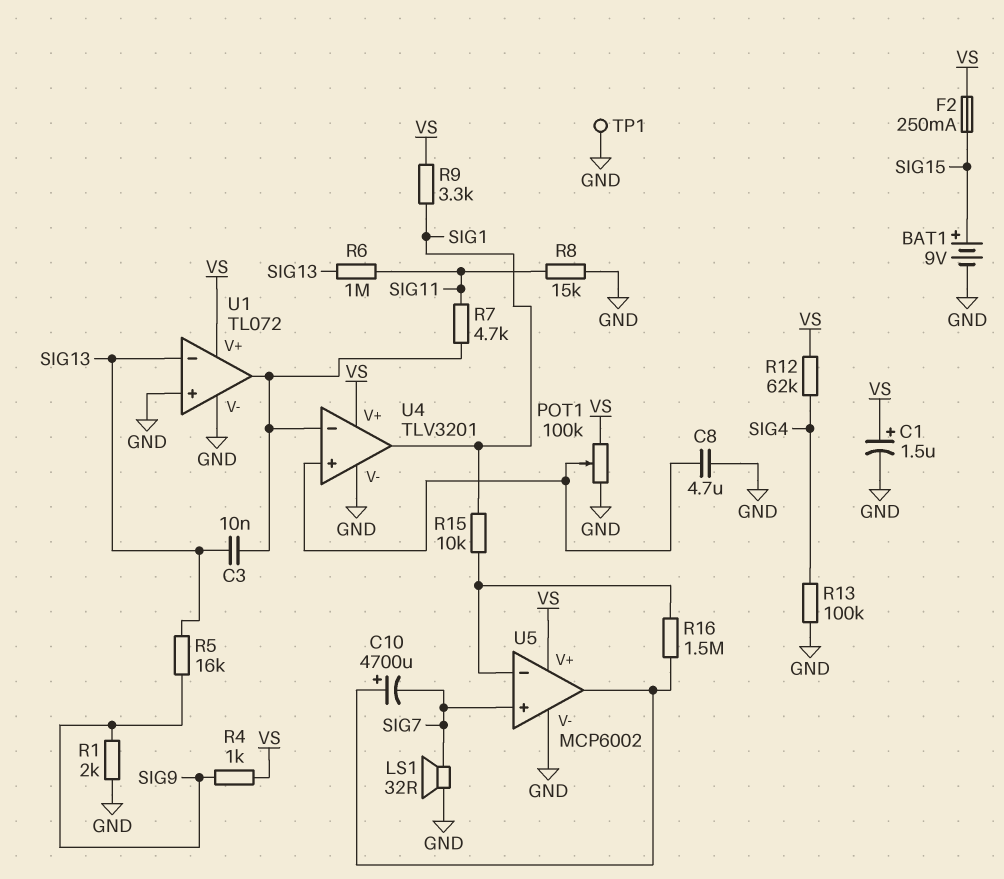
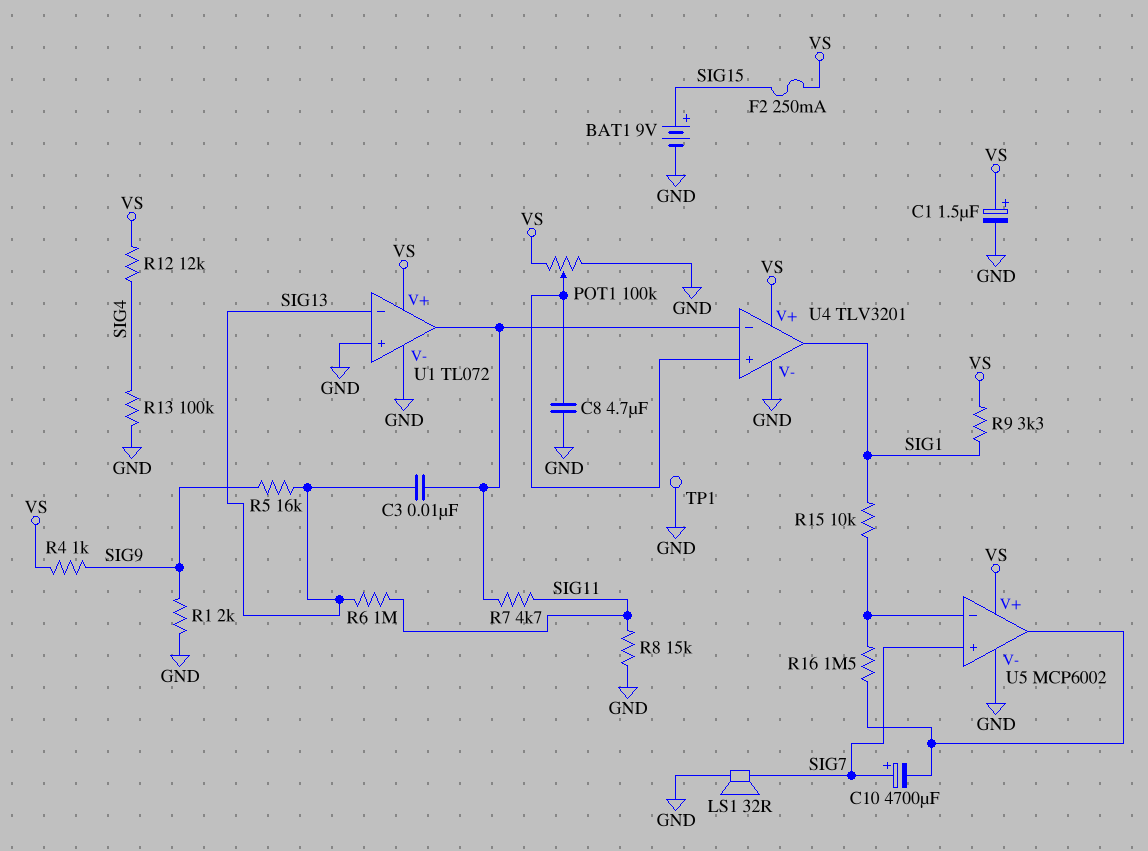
C10: 4700uF (plus U5/out, minus SIG7) -> 4700uF (plus SIG7, minus U5/out)
R12: 62k (SIG4, VS) -> 12k (SIG4, VS)

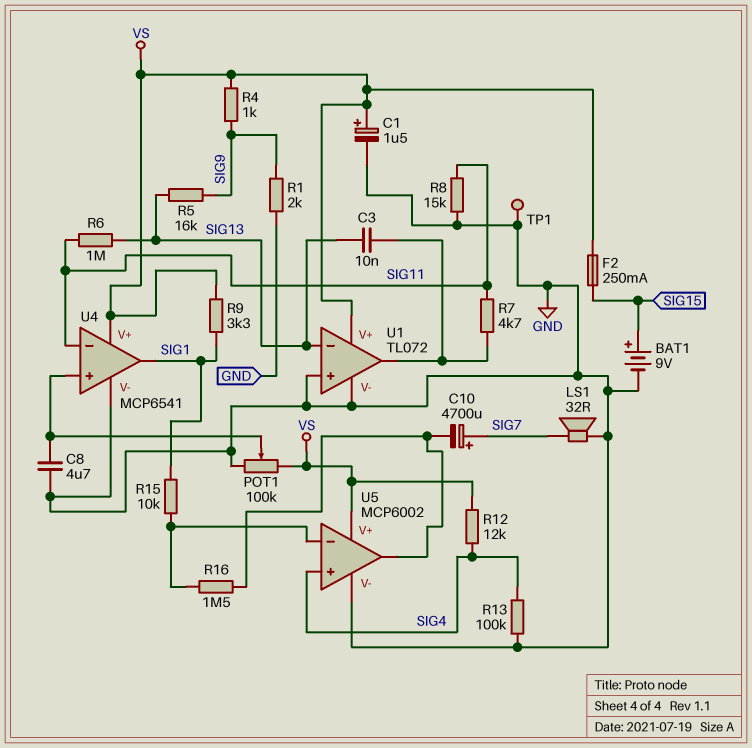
U4: TLV3201 -> MCP6541
U4 pin in-: U1/out -> SIG11
U5 pin in+: SIG7 -> SIG4

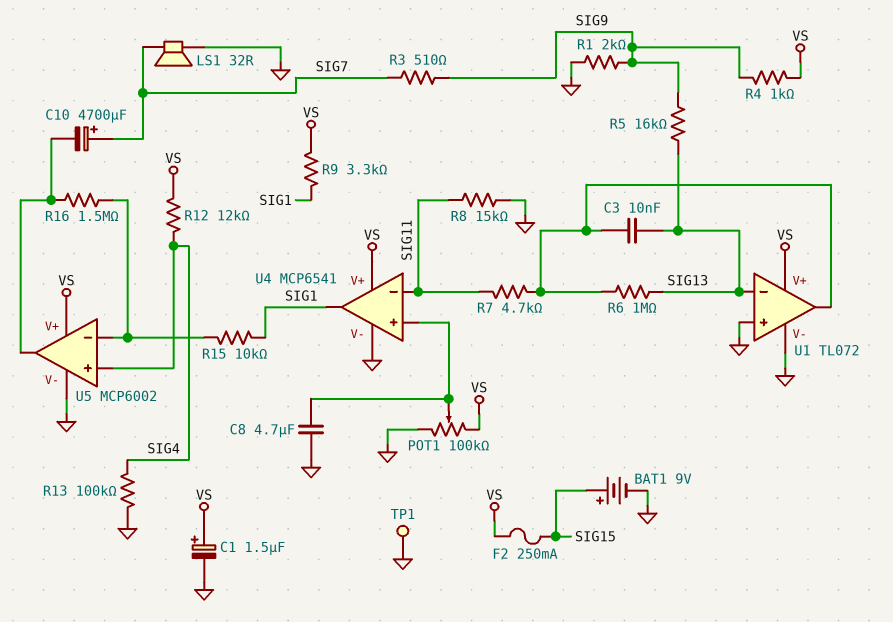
R3: none -> 510 (SIG7, SIG9)
R6: 1M (SIG11, SIG13) -> 1M (SIG13, U1/out)

